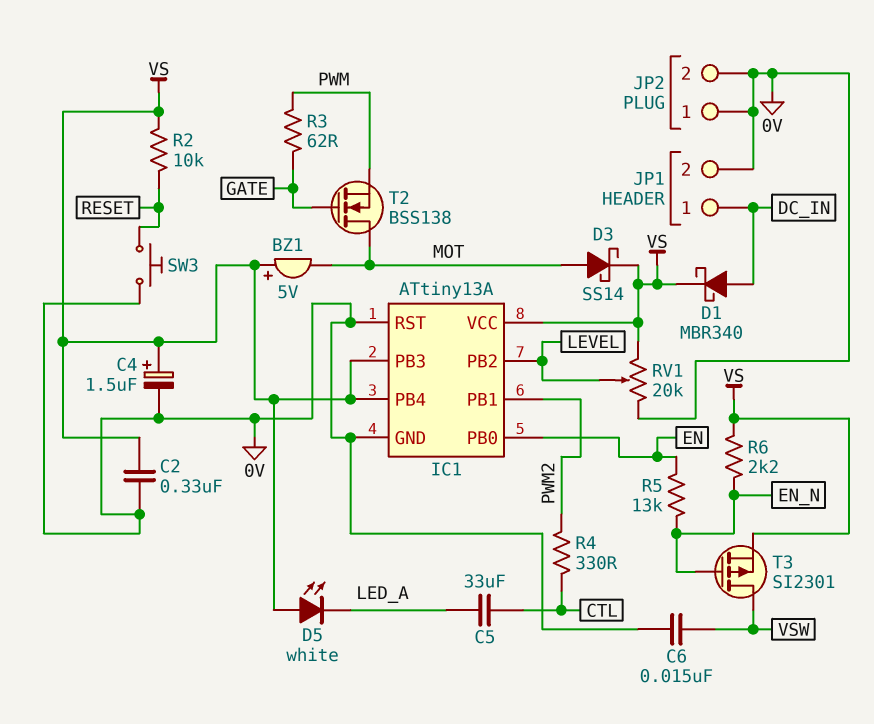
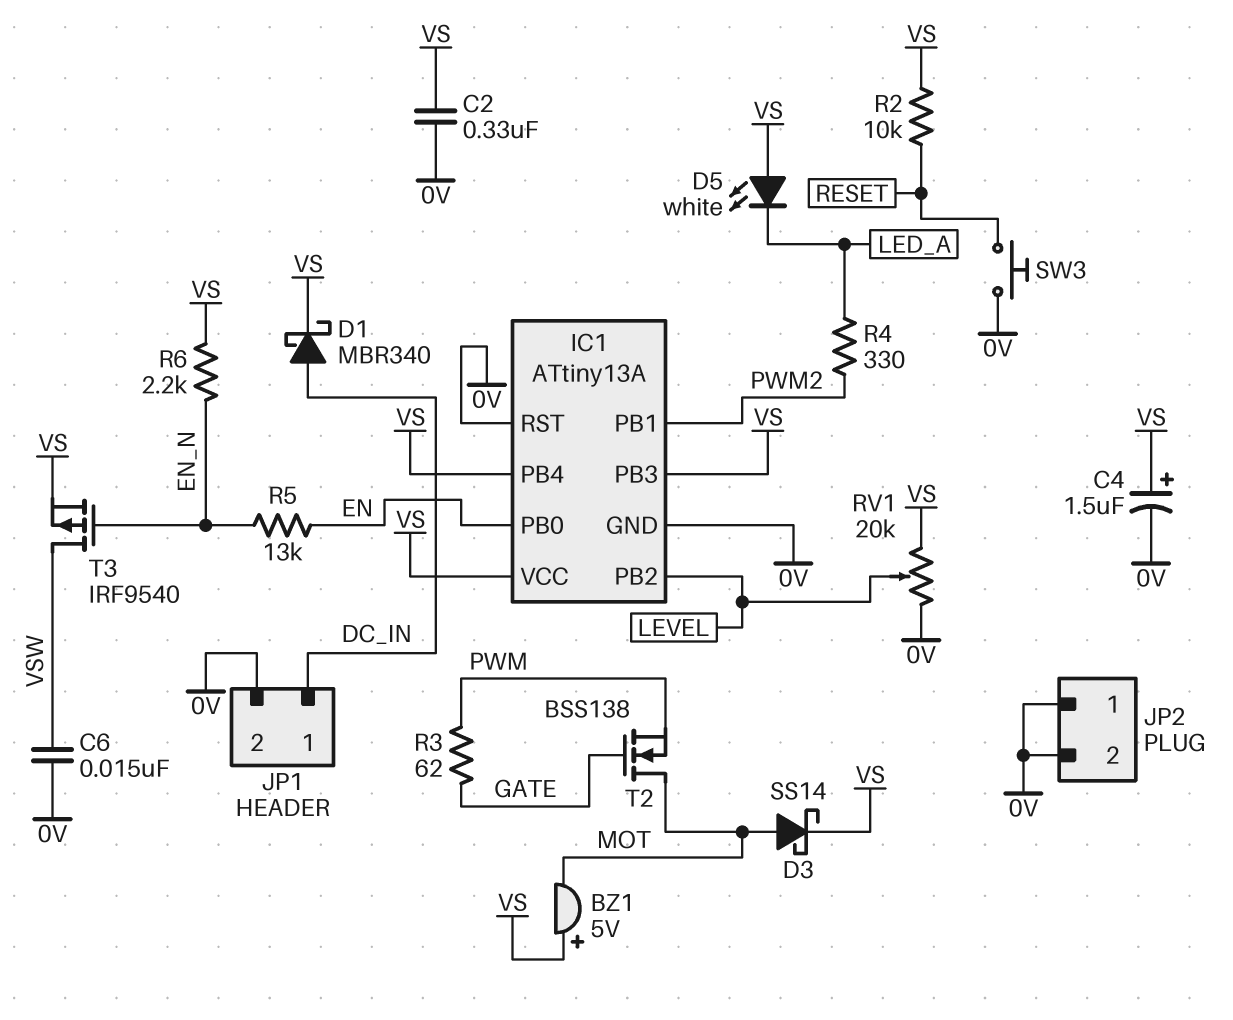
C5: 33uF (CTL, LED_A) -> none
R4: 330 (CTL, PWM2) -> 330 (LED_A, PWM2)
T3: PMOS SI2301 (G EN_N, D VSW, S VS) -> PMOS IRF9540 (G EN_N, D VSW, S VS)

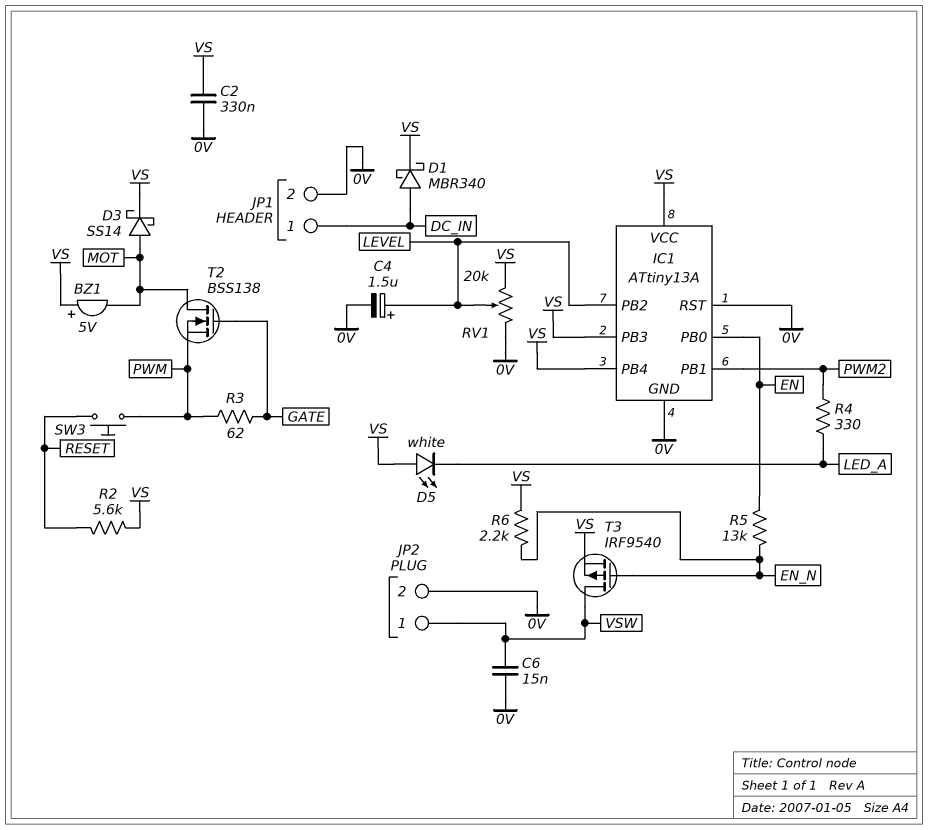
C4: 1.5uF (plus VS, minus 0V) -> 1.5uF (plus LEVEL, minus 0V)
JP2 pin 1: 0V -> VSW
R2: 10k (RESET, VS) -> 5.6k (RESET, VS)
SW3: button (0V, RESET) -> button (PWM, RESET)

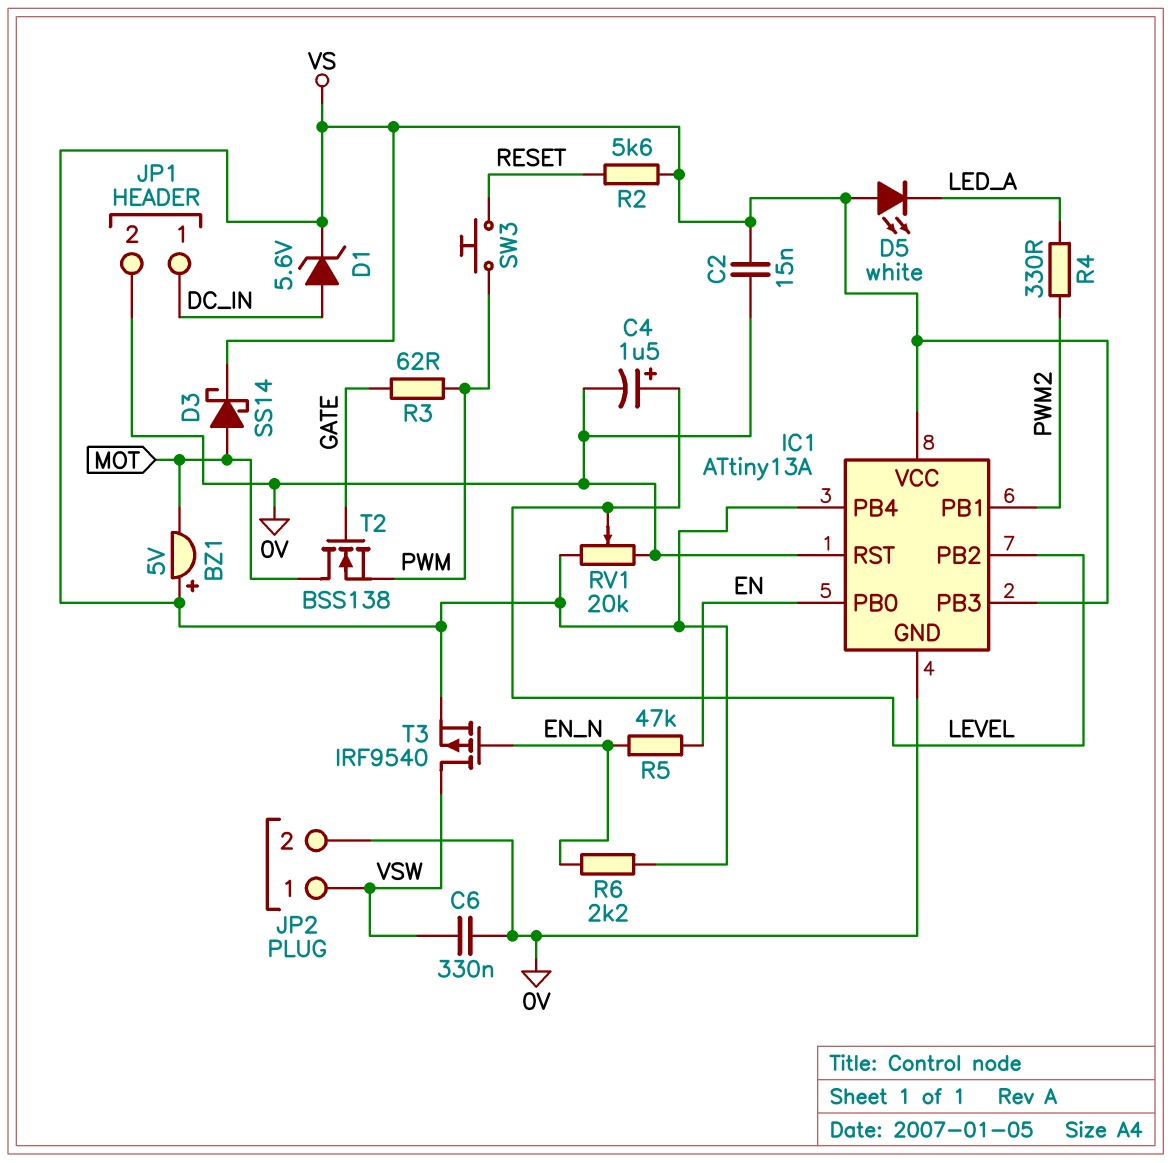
C2: 330nF (0V, VS) -> 15nF (0V, VS)
C6: 15nF (0V, VSW) -> 330nF (0V, VSW)
D1: schottky MBR340 (A DC_IN, K VS) -> zener 5.6V (A DC_IN, K VS)
R5: 13k (EN, EN_N) -> 47k (EN, EN_N)

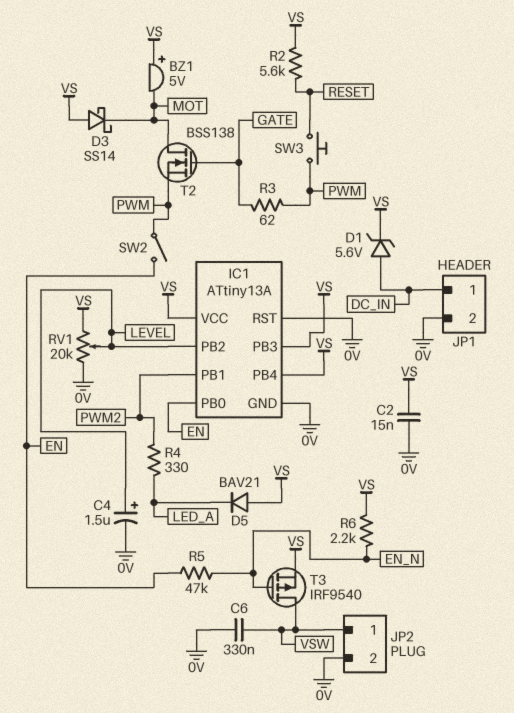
D3: schottky SS14 (A MOT, K VS) -> schottky SS14 (A VS, K MOT)
D5: LED white (A VS, K LED_A) -> diode BAV21 (A VS, K LED_A)
SW2: none -> switch (EN, PWM)

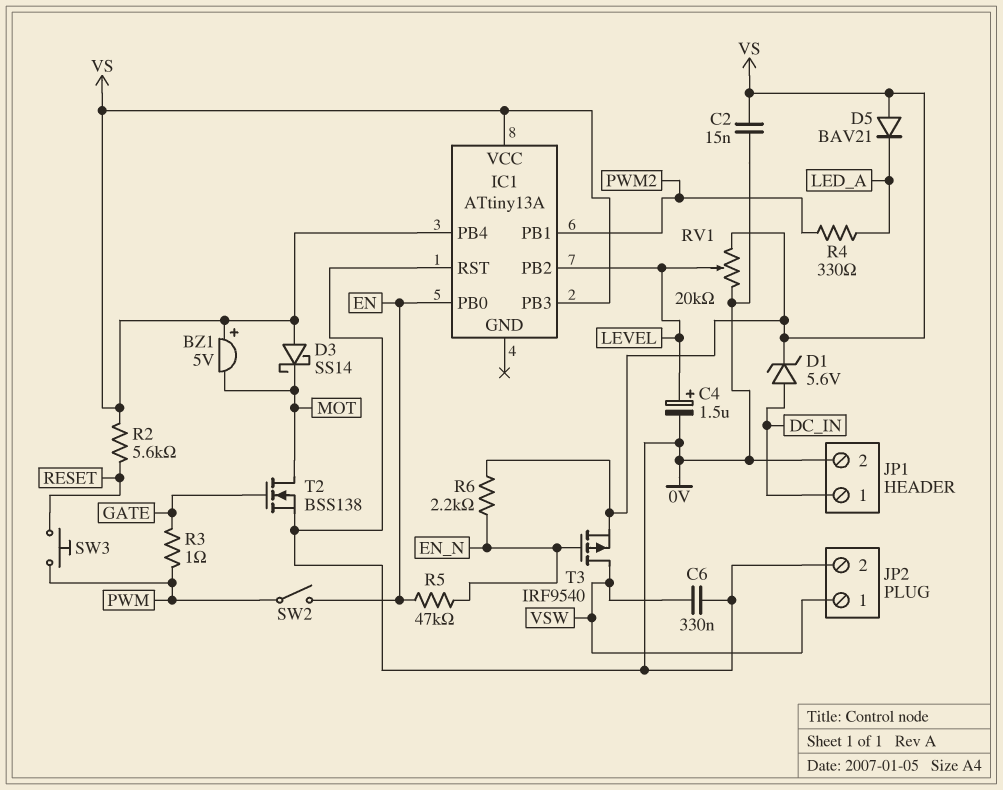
IC1 pin GND: 0V -> none
R3: 62 (GATE, PWM) -> 1 (GATE, PWM)
T2: NMOS BSS138 (G GATE, D MOT, S PWM) -> NMOS BSS138 (G GATE, D MOT, S 0V)

